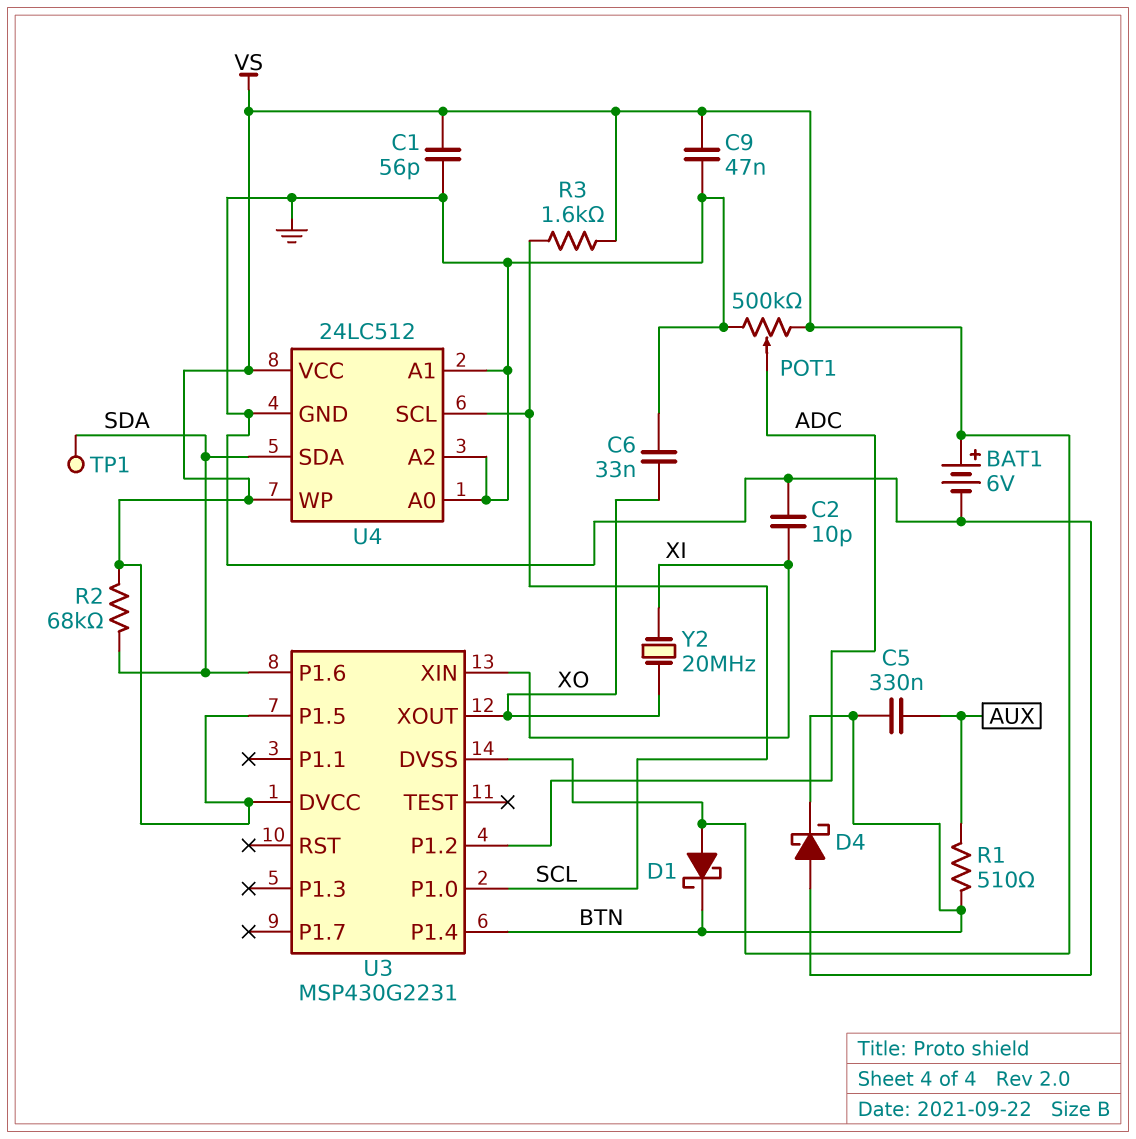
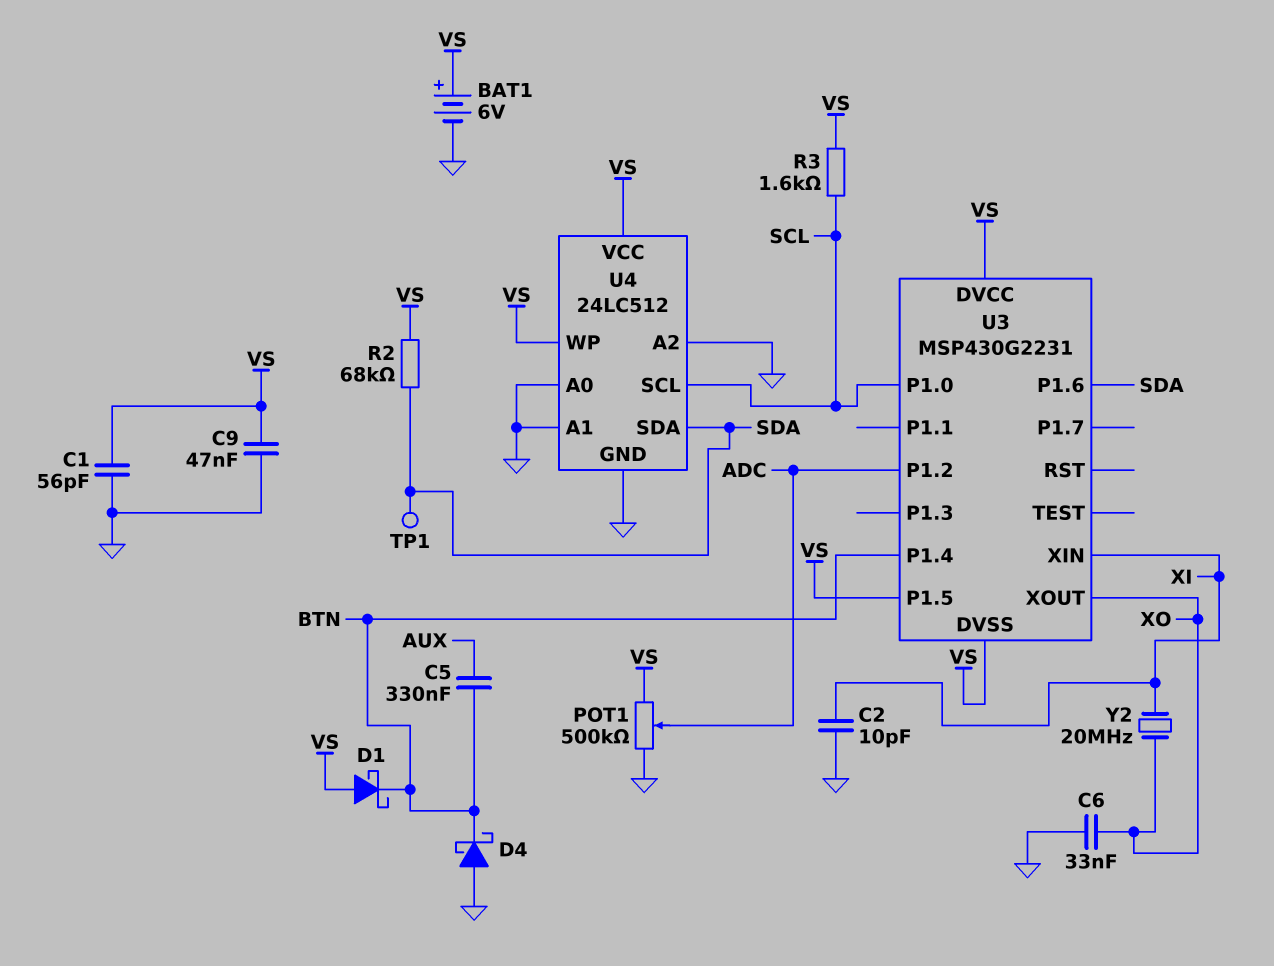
R1: 510 (AUX, BTN) -> none

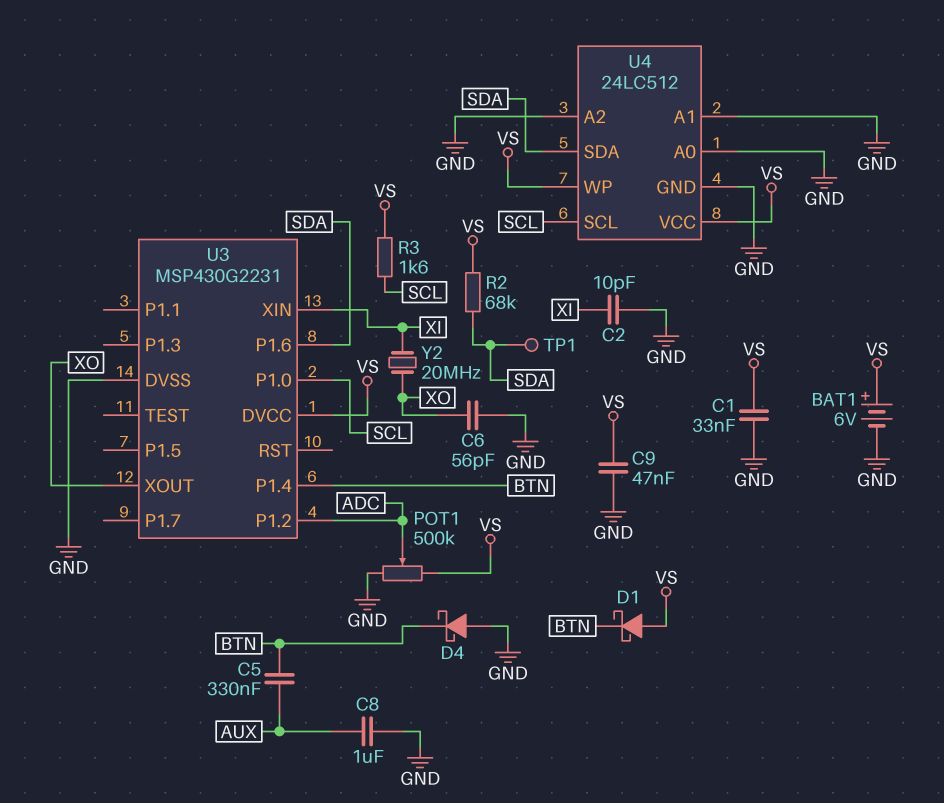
C1: 56pF (GND, VS) -> 33nF (GND, VS)
C6: 33nF (GND, XO) -> 56pF (GND, XO)
C8: none -> 1uF (AUX, GND)
U3 pin DVSS: VS -> GND
U3 pin P1.5: VS -> none

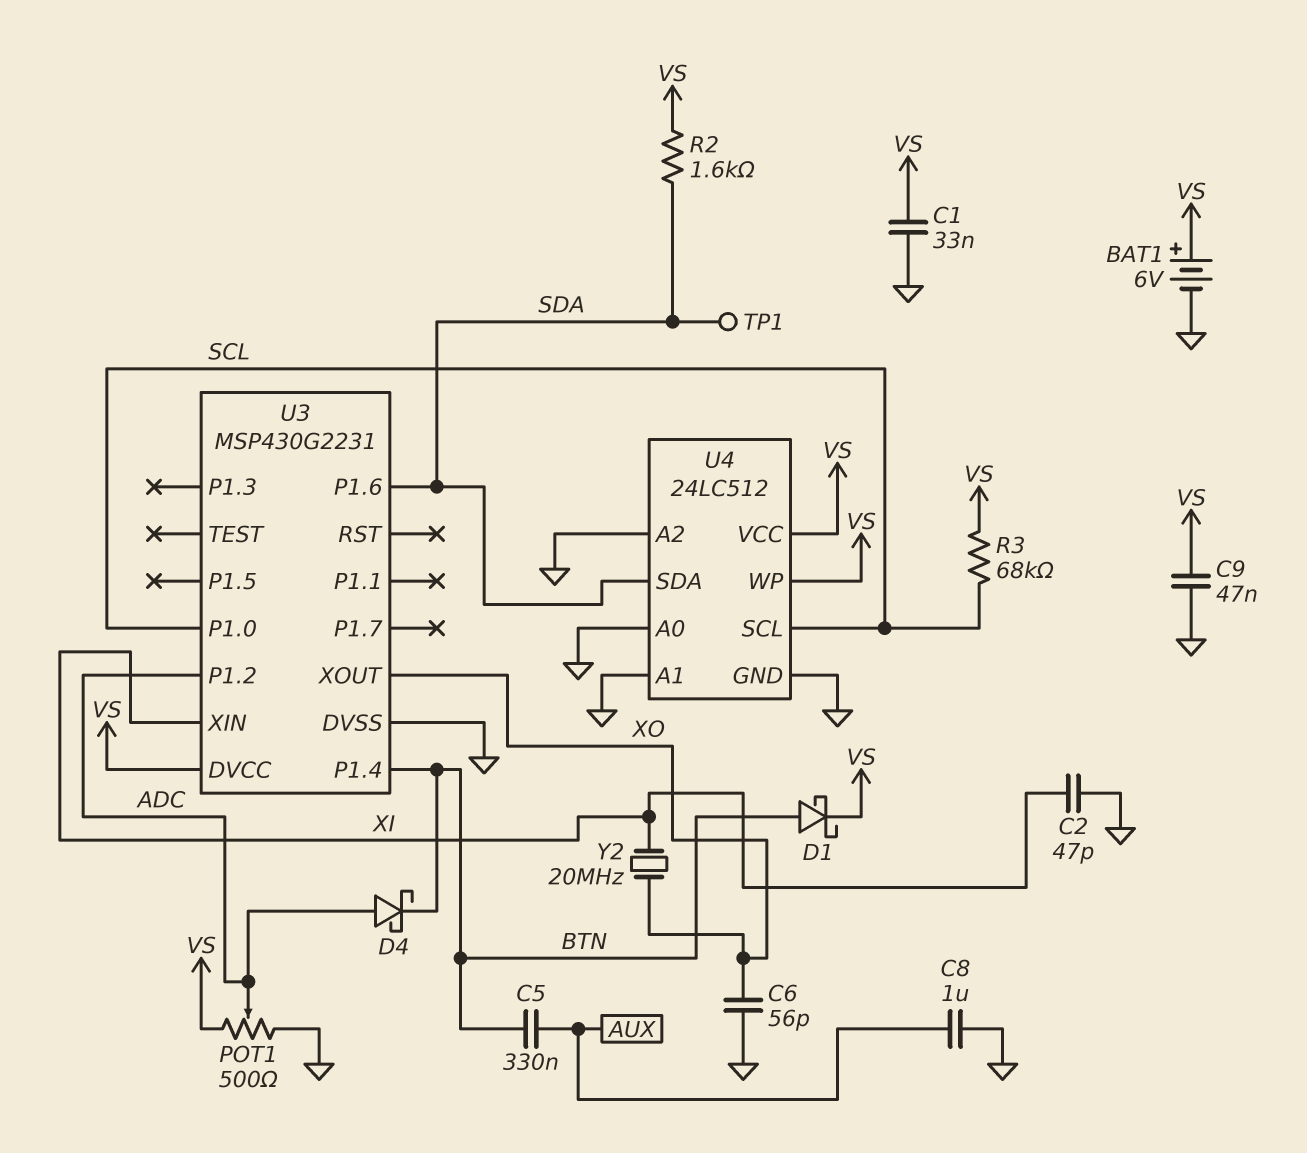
C2: 10pF (GND, XI) -> 47pF (GND, XI)
D1: schottky (A VS, K BTN) -> schottky (A BTN, K VS)
D4: schottky (A GND, K BTN) -> schottky (A ADC, K BTN)
POT1: 500k (GND, VS, wiper ADC) -> 500 (GND, VS, wiper ADC)
R2: 68k (SDA, VS) -> 1.6k (SDA, VS)
R3: 1.6k (SCL, VS) -> 68k (SCL, VS)

